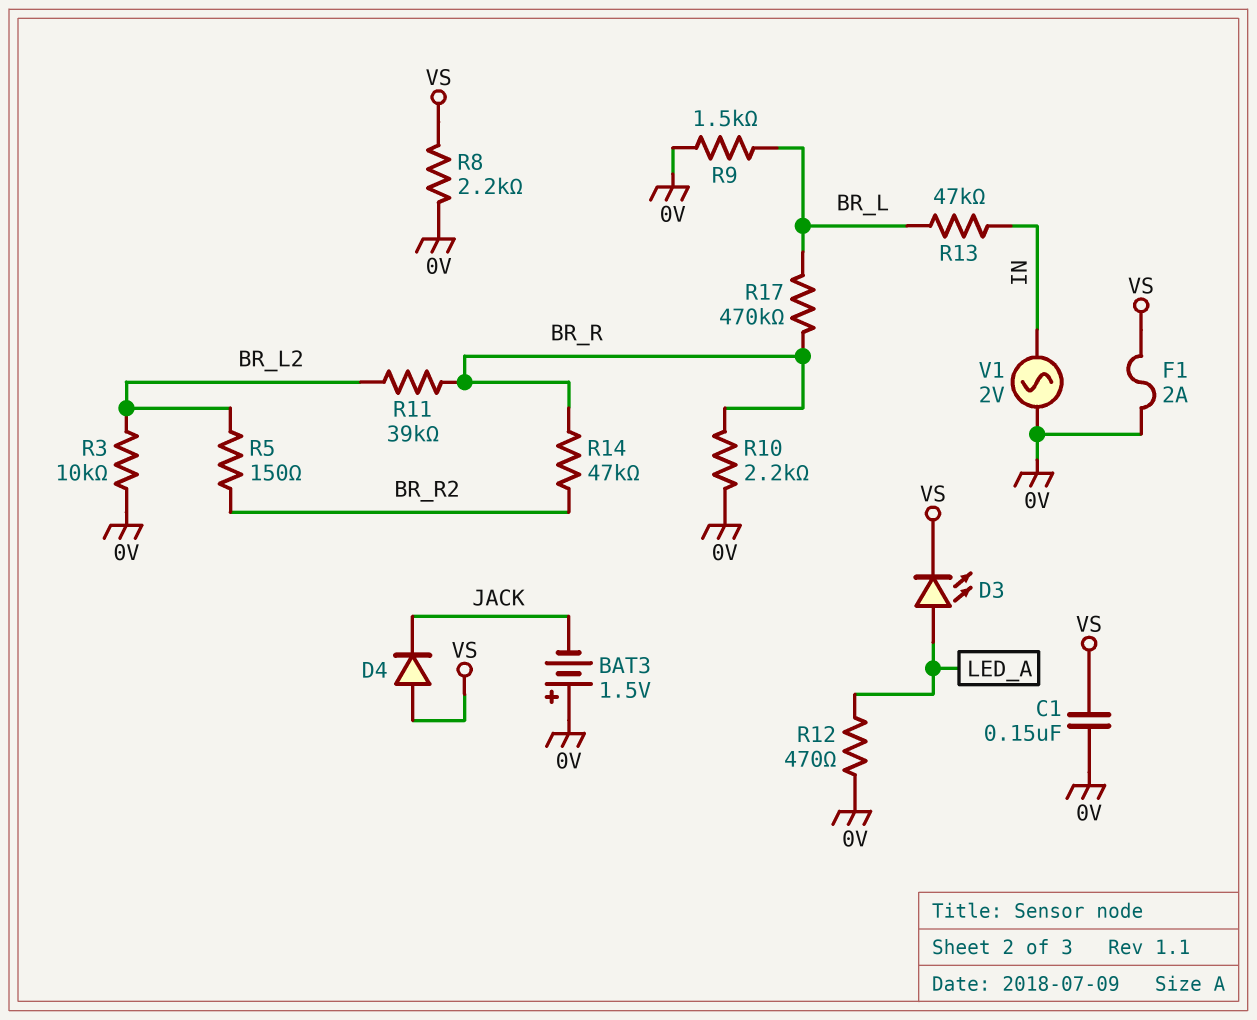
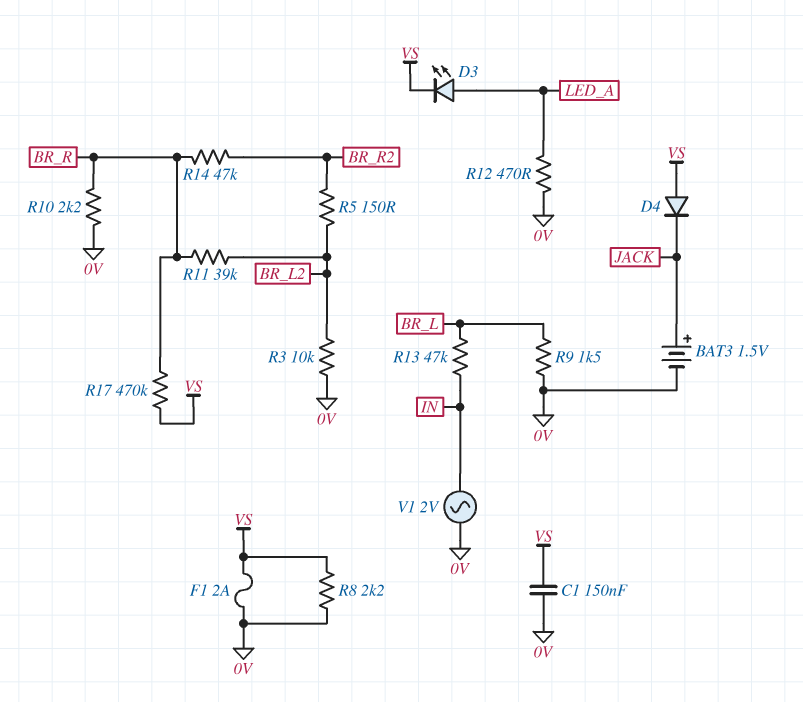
BAT3: 1.5V (plus 0V, minus JACK) -> 1.5V (plus JACK, minus 0V)
R17: 470k (BR_L, BR_R) -> 470k (BR_R, VS)

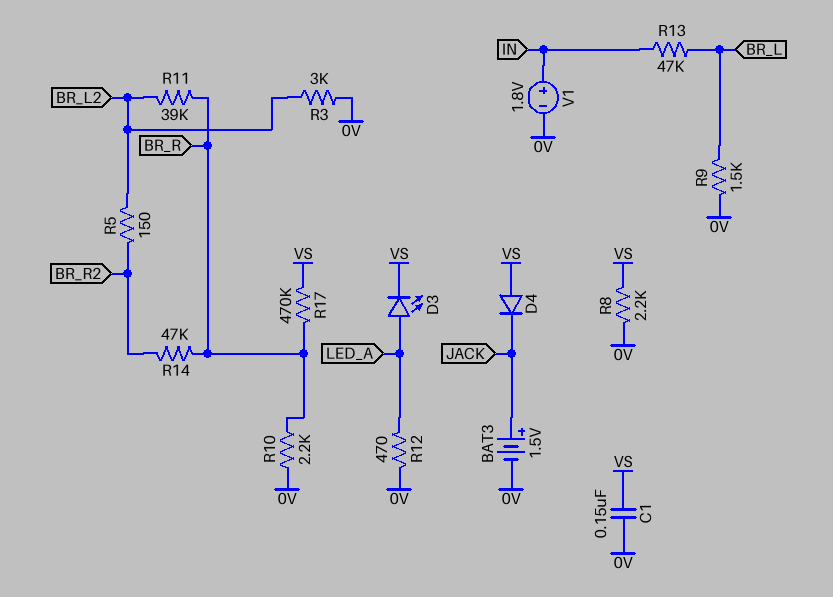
F1: 2A (0V, VS) -> none
R3: 10k (0V, BR_L2) -> 3k (0V, BR_L2)
V1: AC 2V (0V, IN) -> 1.8V (plus IN, minus 0V)

